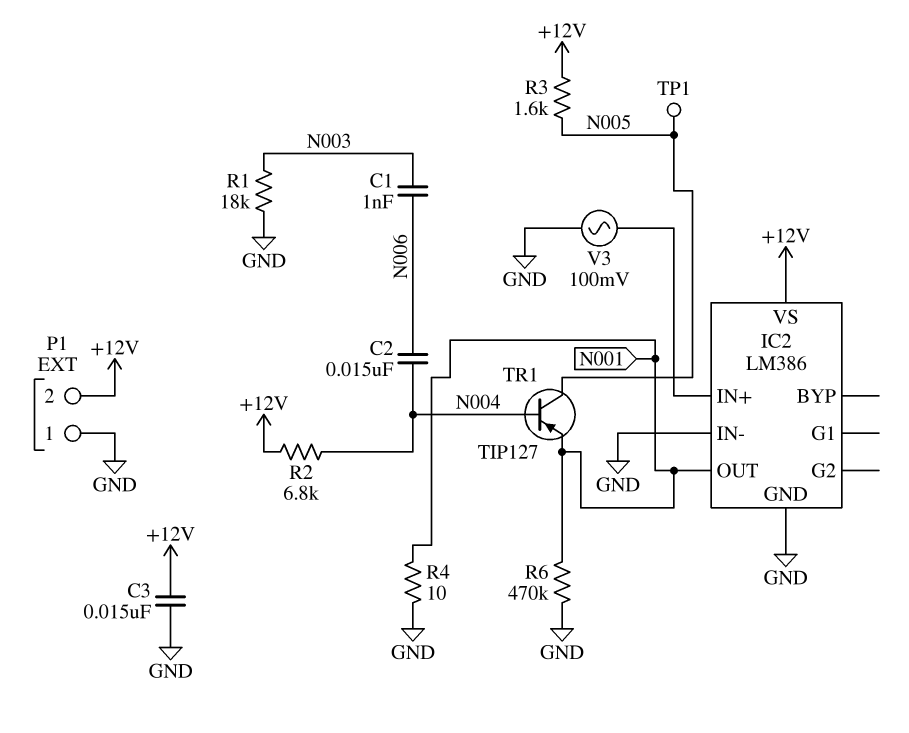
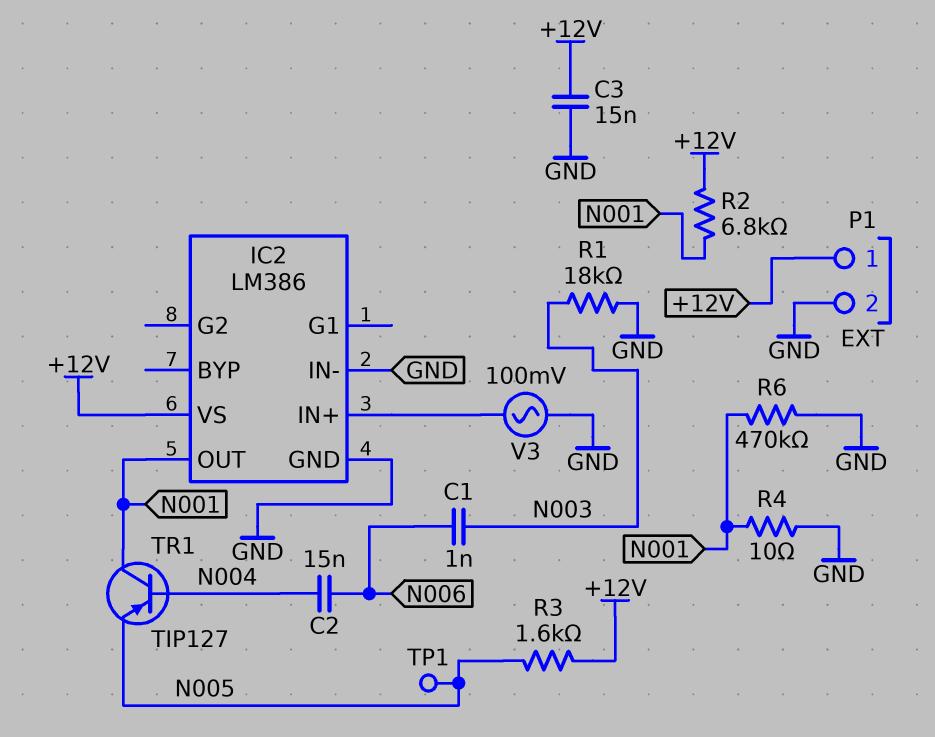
P1 pin 1: GND -> +12V
P1 pin 2: +12V -> GND
R2: 6.8k (+12V, N004) -> 6.8k (+12V, N001)
TR1: PNP TIP127 (B N004, C N005, E N001) -> PNP TIP127 (B N004, C N001, E N005)

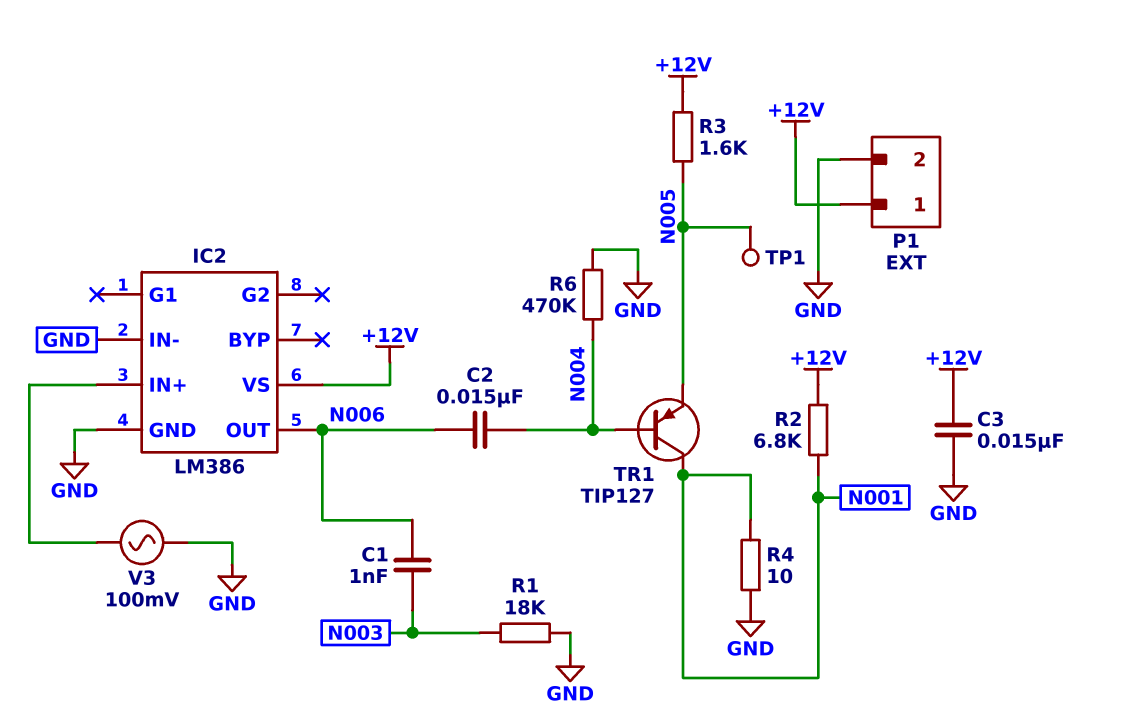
IC2 pin OUT: N001 -> N006
R6: 470k (GND, N001) -> 470k (GND, N004)

